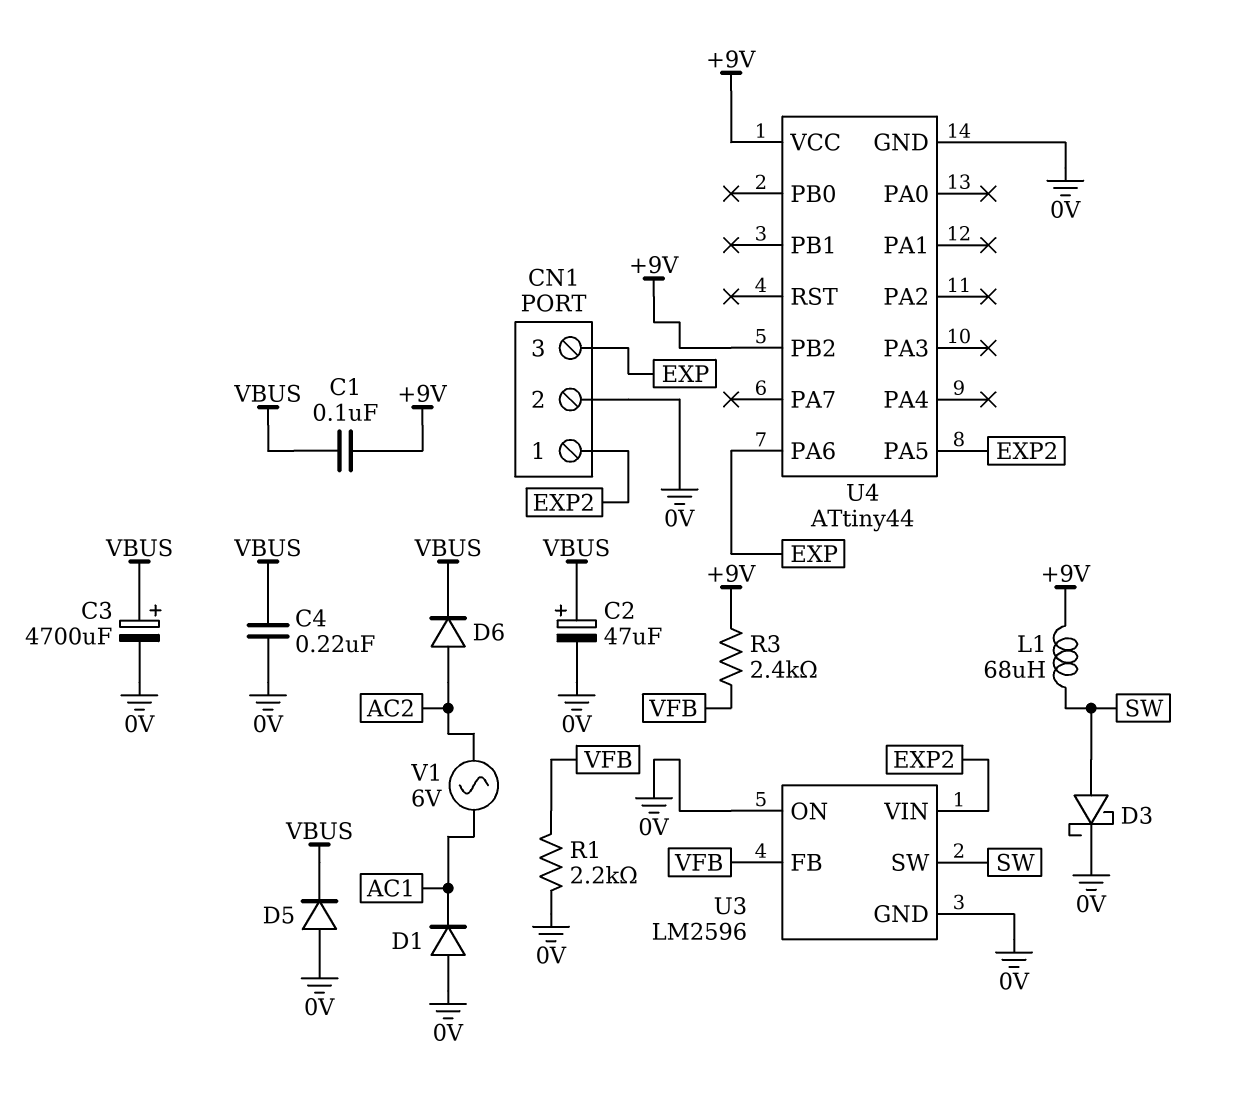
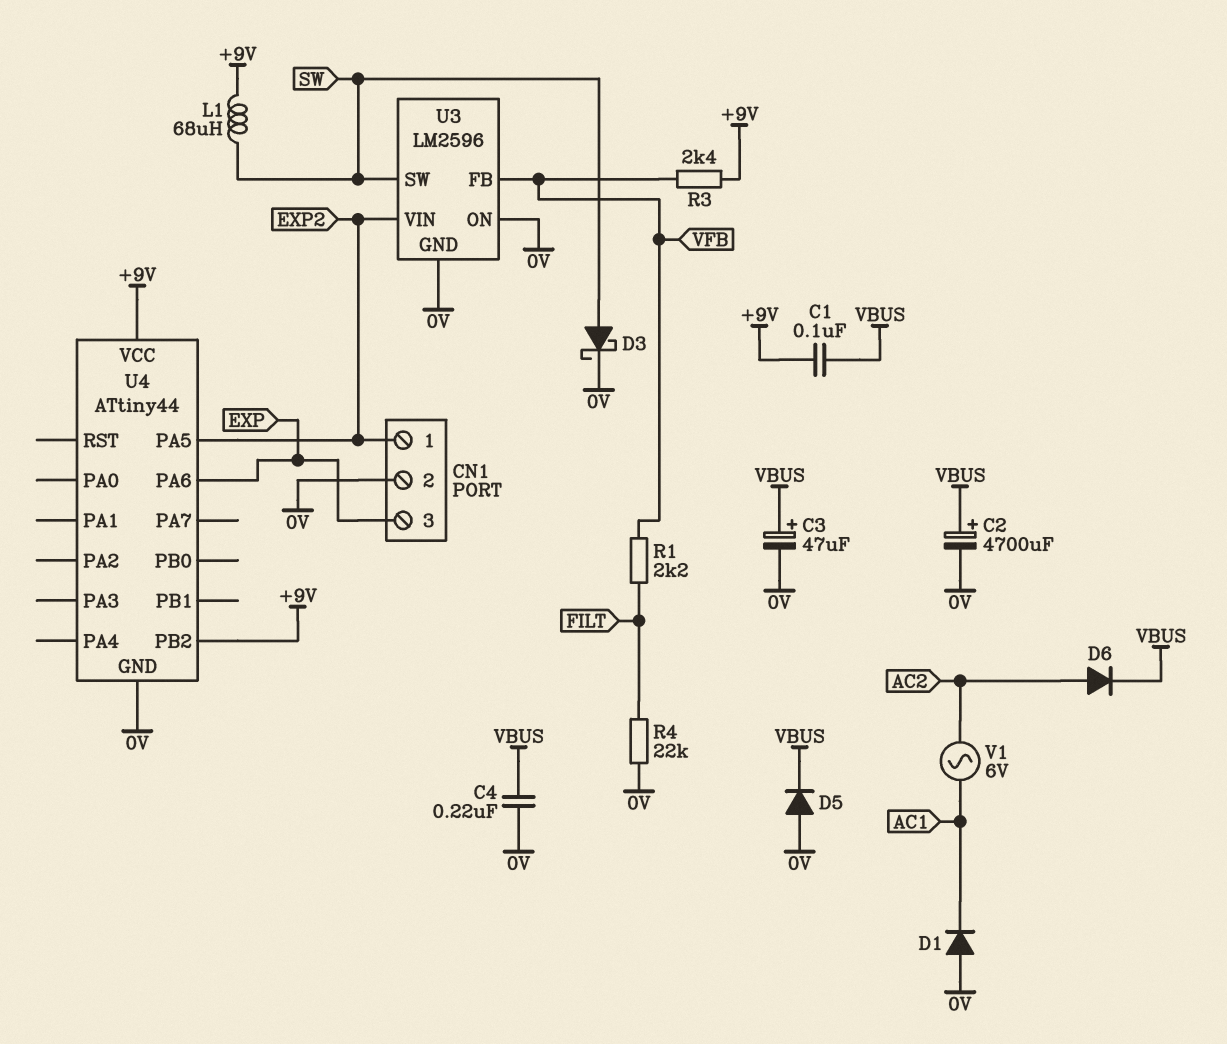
C2: 47uF (plus VBUS, minus 0V) -> 4700uF (plus VBUS, minus 0V)
C3: 4700uF (plus VBUS, minus 0V) -> 47uF (plus VBUS, minus 0V)
R1: 2.2k (0V, VFB) -> 2.2k (FILT, VFB)
R4: none -> 22k (0V, FILT)

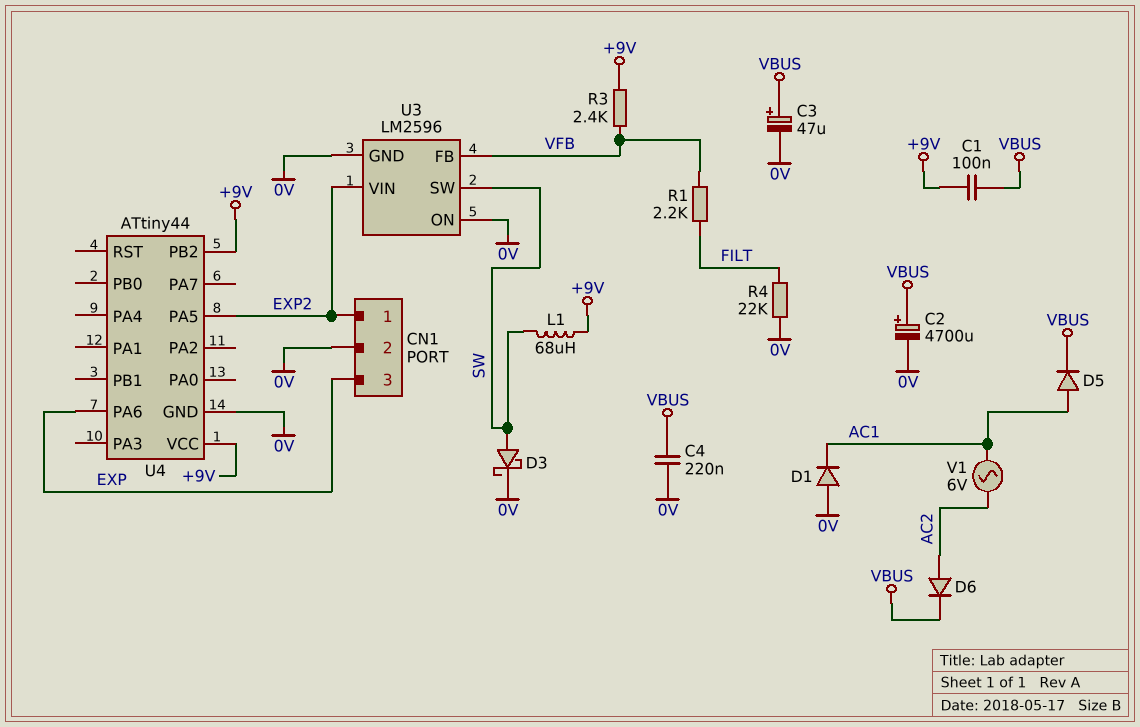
D5: diode (A 0V, K VBUS) -> diode (A AC1, K VBUS)

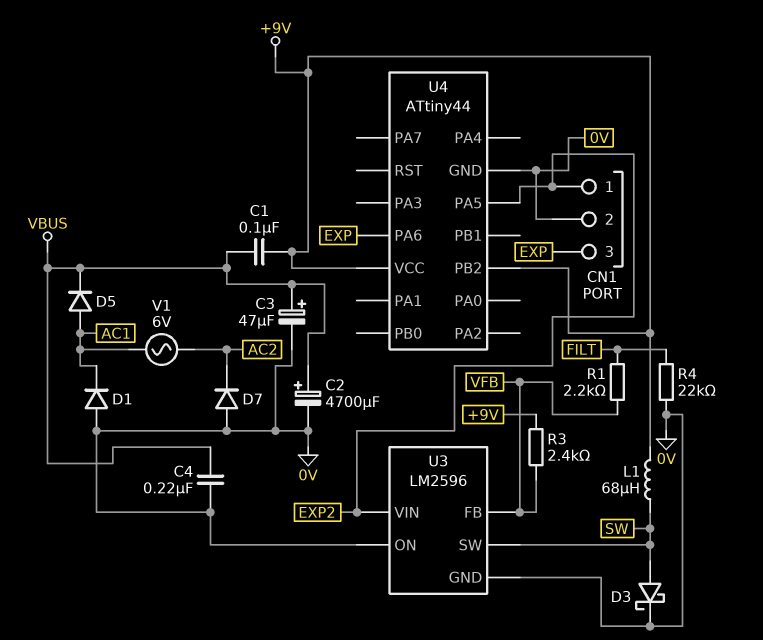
D6: diode (A AC2, K VBUS) -> none
D7: none -> diode (A 0V, K AC2)

